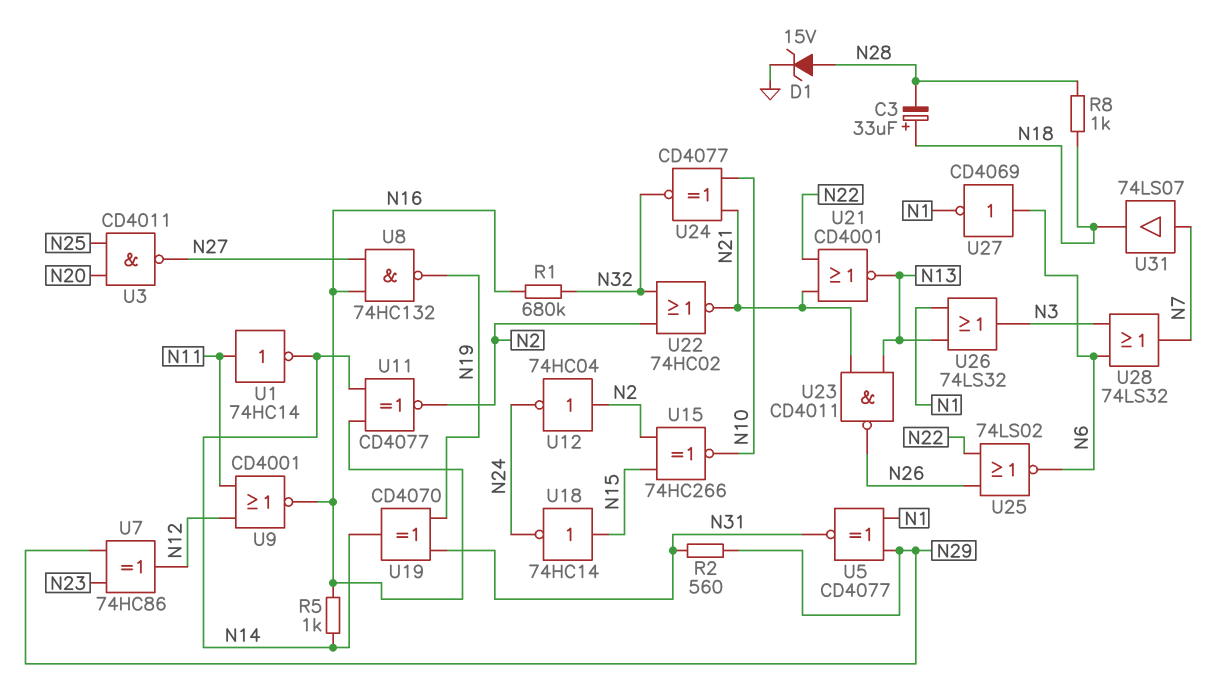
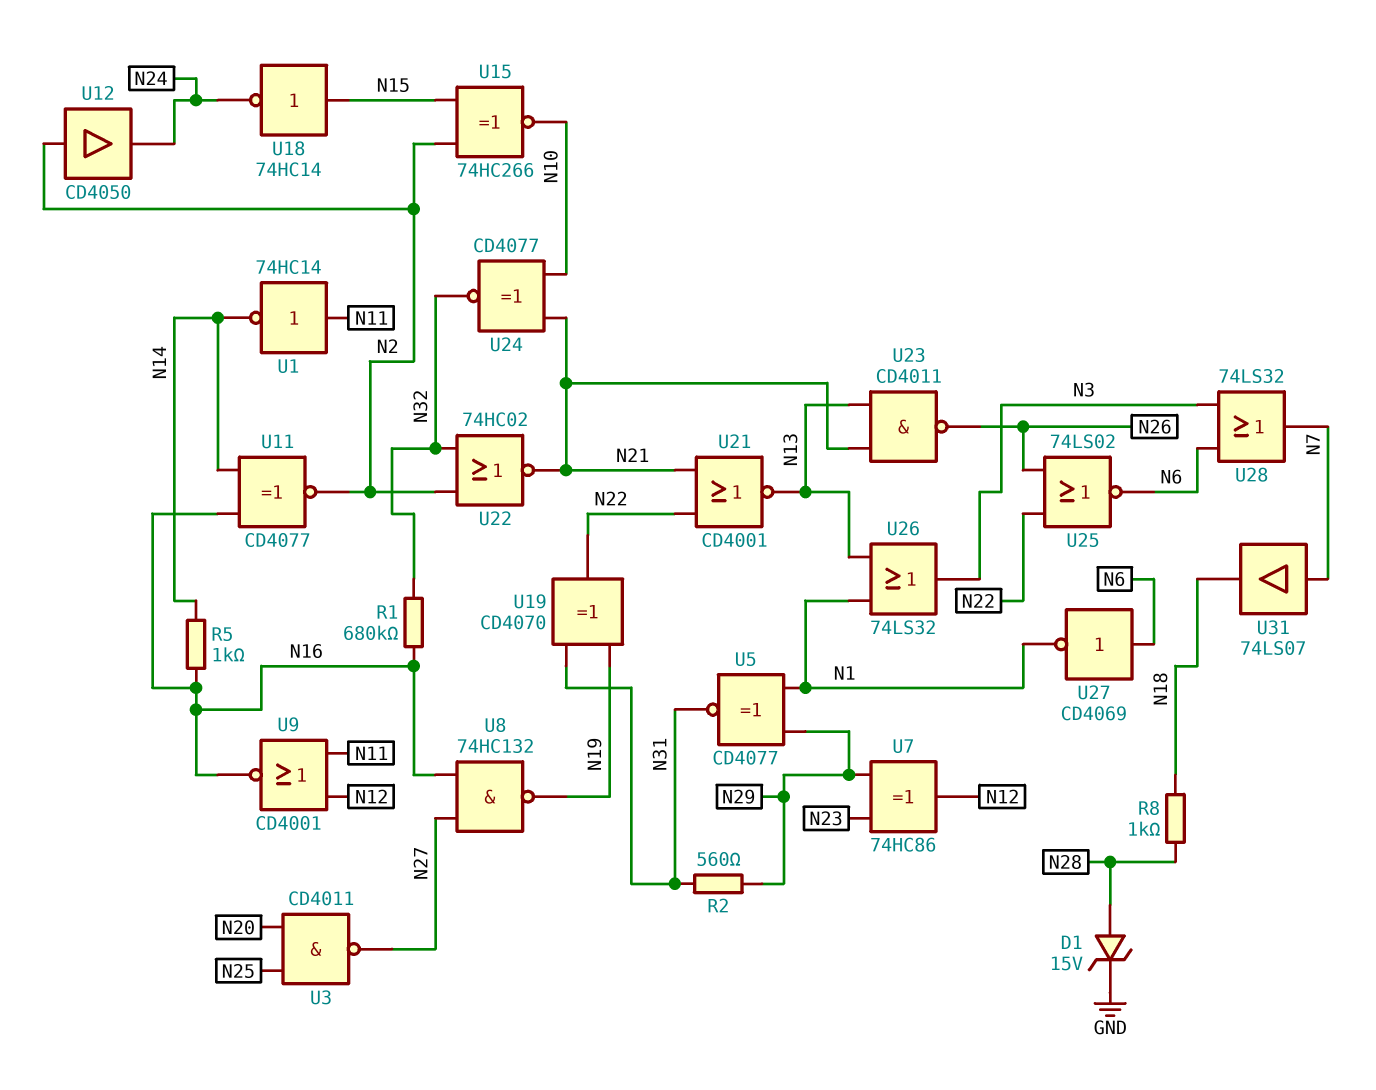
C3: 33uF (plus N18, minus N28) -> none
U12: NOT 74HC04 (in N2, out N24) -> buffer CD4050 (in N2, out N24)
U19: XOR CD4070 (in N19, in N31, out N14) -> XOR CD4070 (in N19, in N31, out N22)

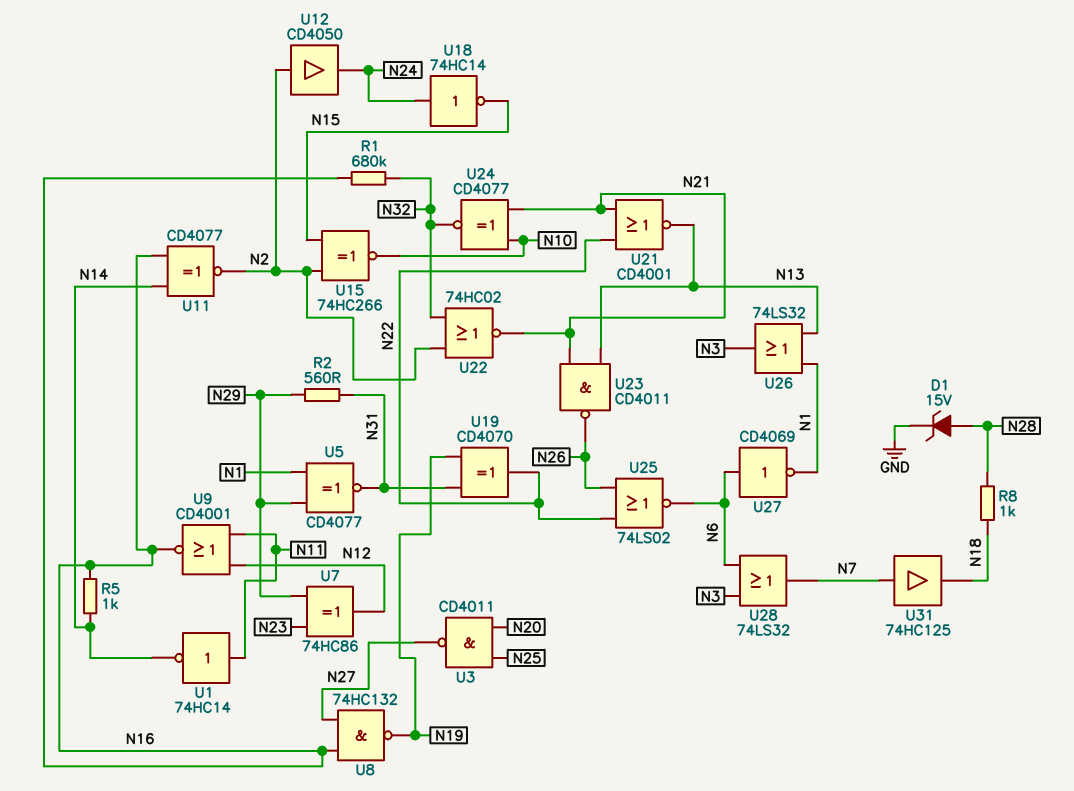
U18: NOT 74HC14 (in N15, out N24) -> NOT 74HC14 (in N24, out N15)
U31: buffer 74LS07 (in N7, out N18) -> buffer 74HC125 (in N7, out N18)

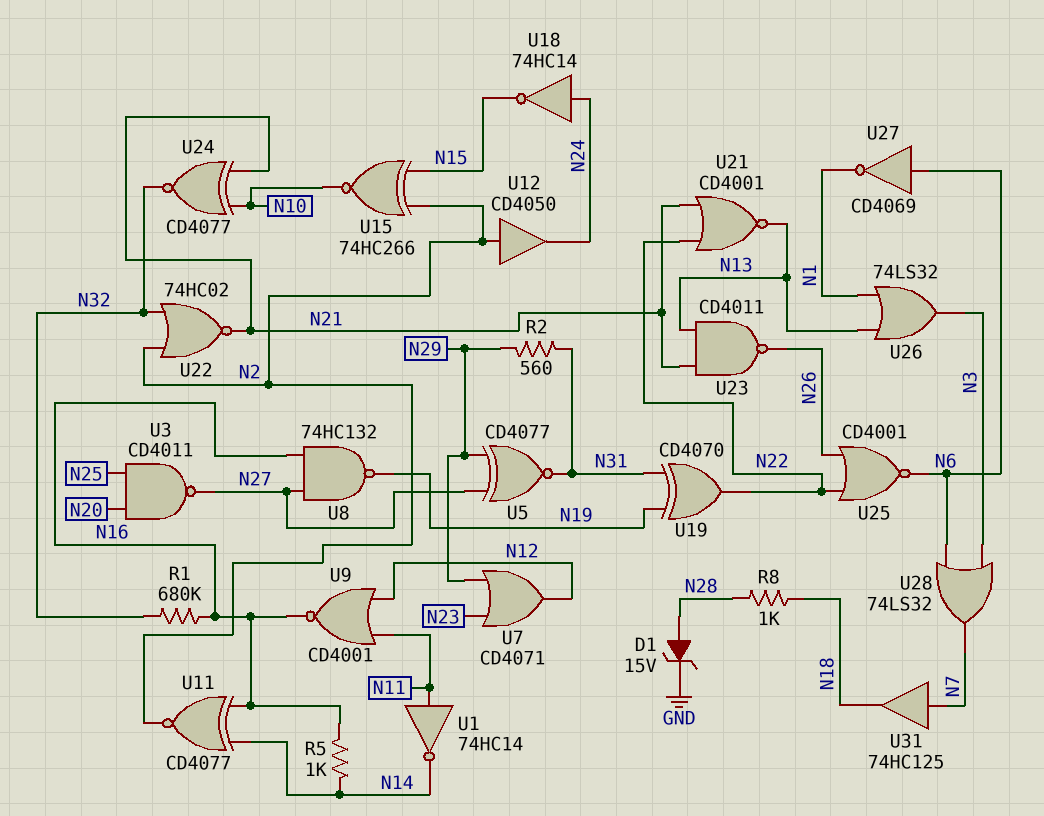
U5: XNOR CD4077 (in N1, in N29, out N31) -> XNOR CD4077 (in N27, in N29, out N31)
U7: XOR 74HC86 (in N23, in N29, out N12) -> OR CD4071 (in N23, in N29, out N12)
U25: NOR 74LS02 (in N22, in N26, out N6) -> NOR CD4001 (in N22, in N26, out N6)

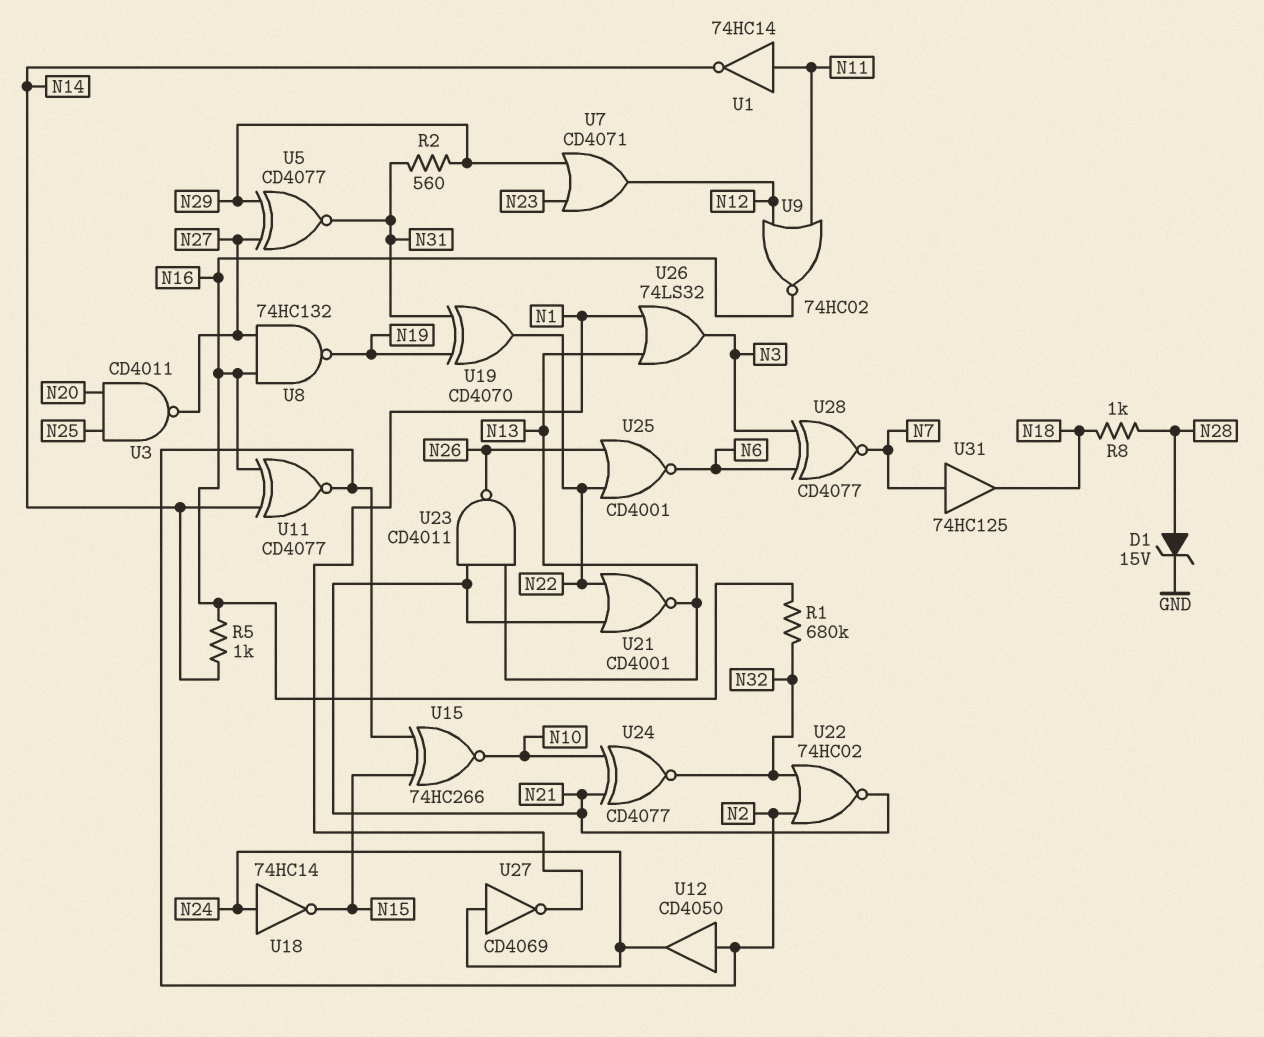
U9: NOR CD4001 (in N11, in N12, out N16) -> NOR 74HC02 (in N11, in N12, out N16)
U27: NOT CD4069 (in N6, out N1) -> NOT CD4069 (in N24, out N1)
U28: OR 74LS32 (in N3, in N6, out N7) -> XNOR CD4077 (in N3, in N6, out N7)

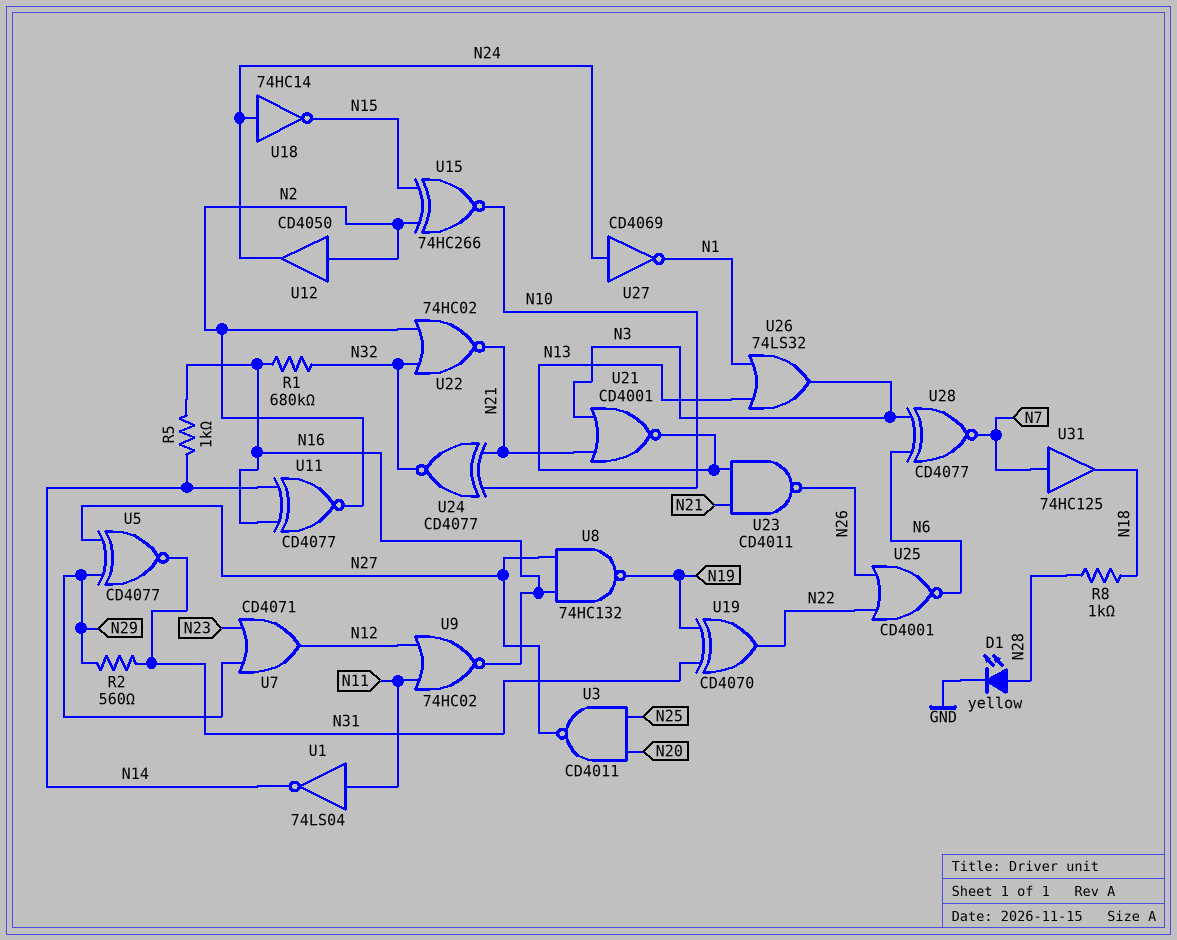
D1: zener 15V (A N28, K GND) -> LED yellow (A N28, K GND)
U1: NOT 74HC14 (in N11, out N14) -> NOT 74LS04 (in N11, out N14)
U21: NOR CD4001 (in N21, in N22, out N13) -> NOR CD4001 (in N3, in N21, out N13)

